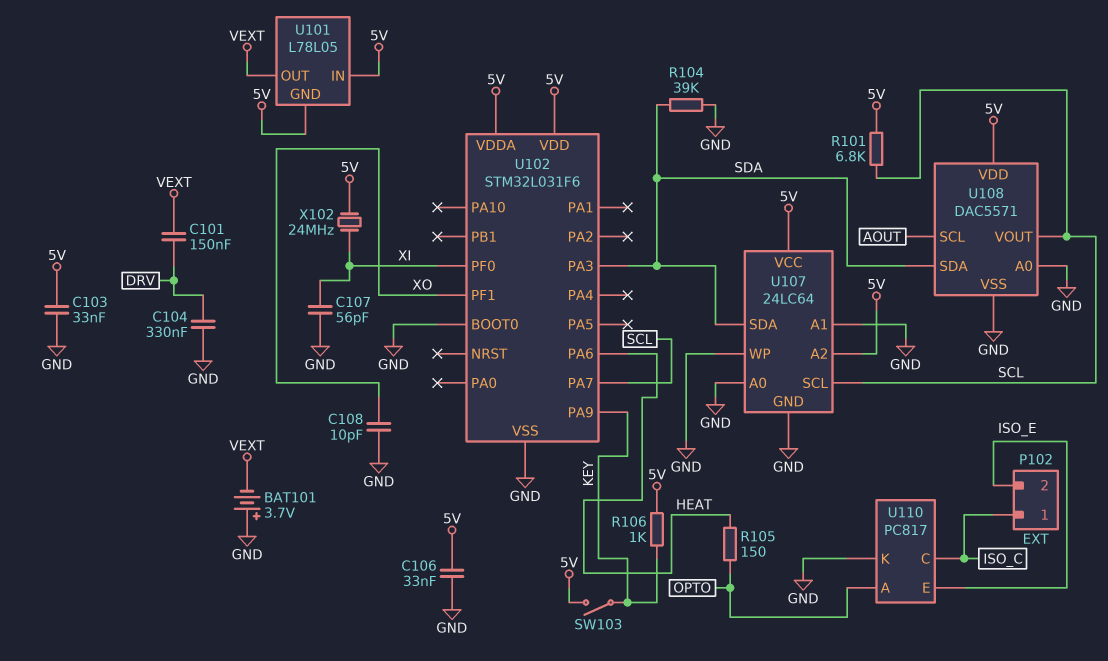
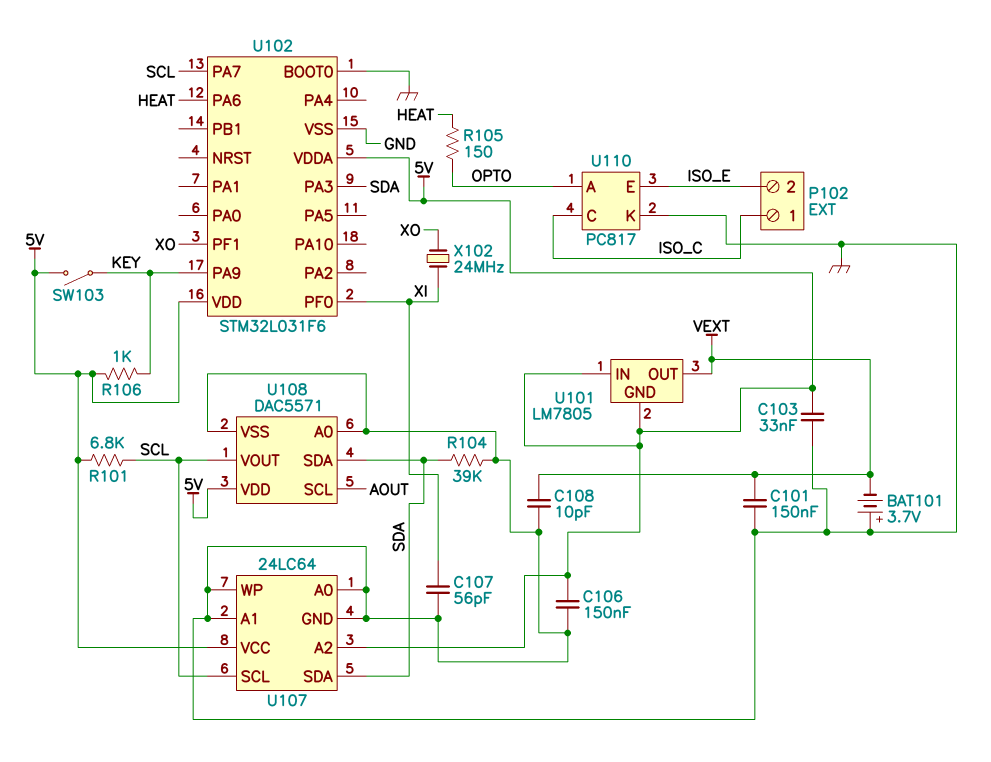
C101: 150nF (DRV, VEXT) -> 150nF (GND, VEXT)
C104: 330nF (DRV, GND) -> none
C106: 33nF (5V, GND) -> 150nF (5V, GND)
C108: 10pF (GND, XO) -> 10pF (GND, VEXT)
U101: L78L05 -> LM7805
X102: 24MHz (5V, XI) -> 24MHz (XI, XO)

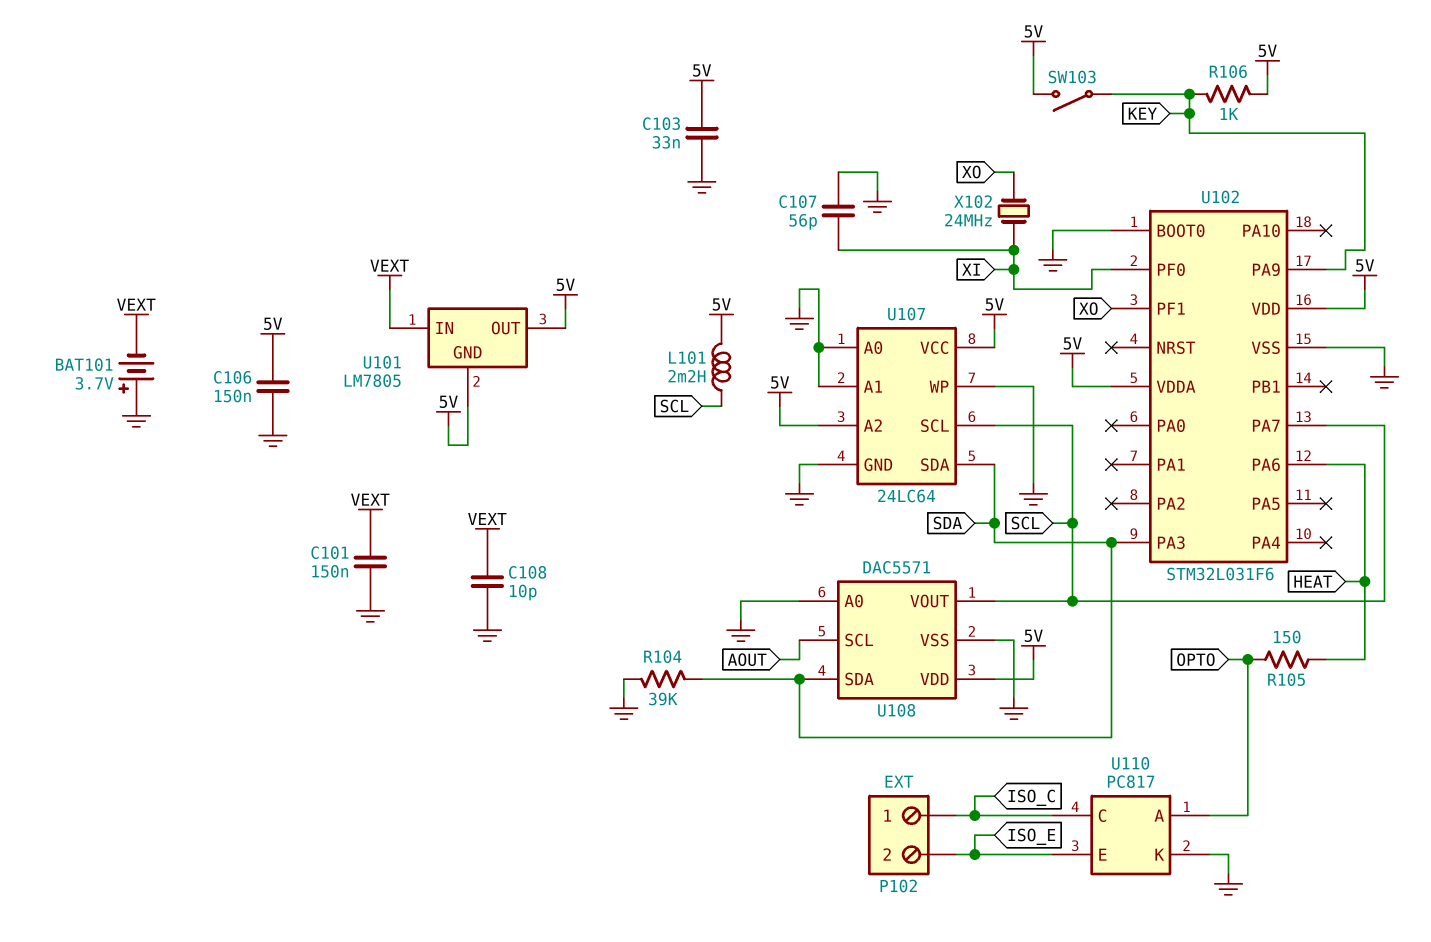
L101: none -> 2.2mH (5V, SCL)
R101: 6.8k (5V, SCL) -> none
U101 pin IN: 5V -> VEXT
U101 pin OUT: VEXT -> 5V

